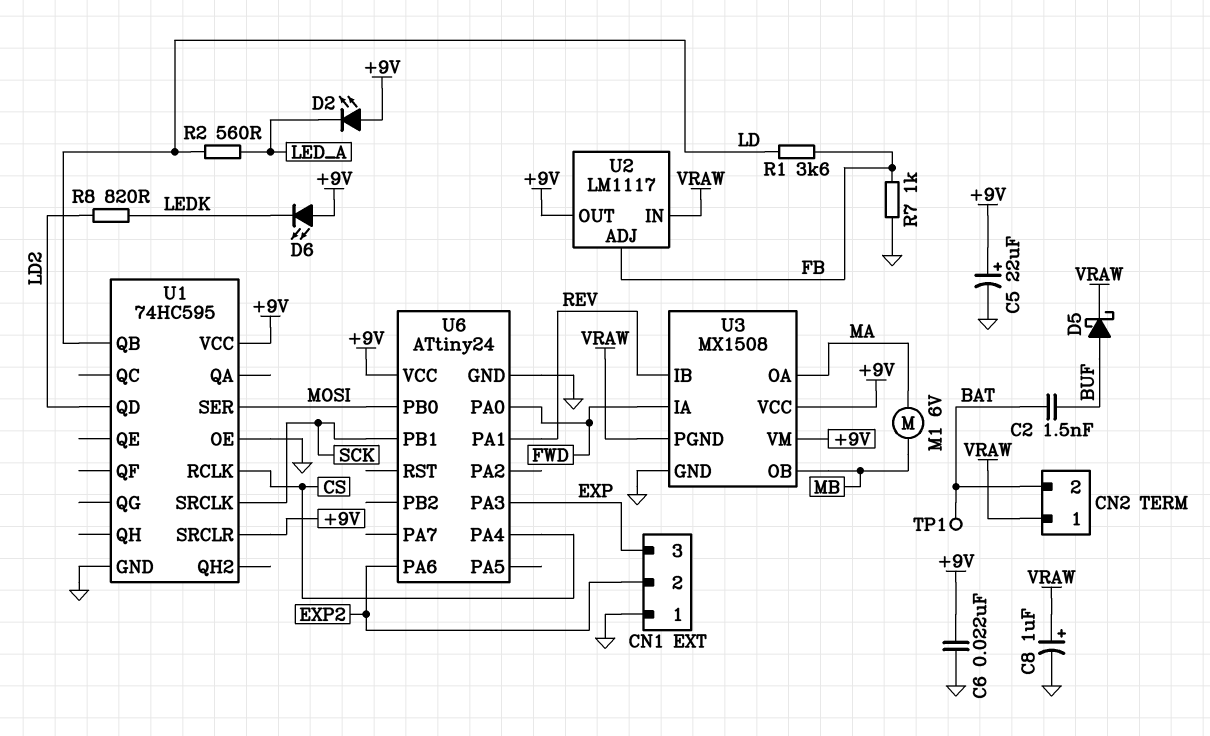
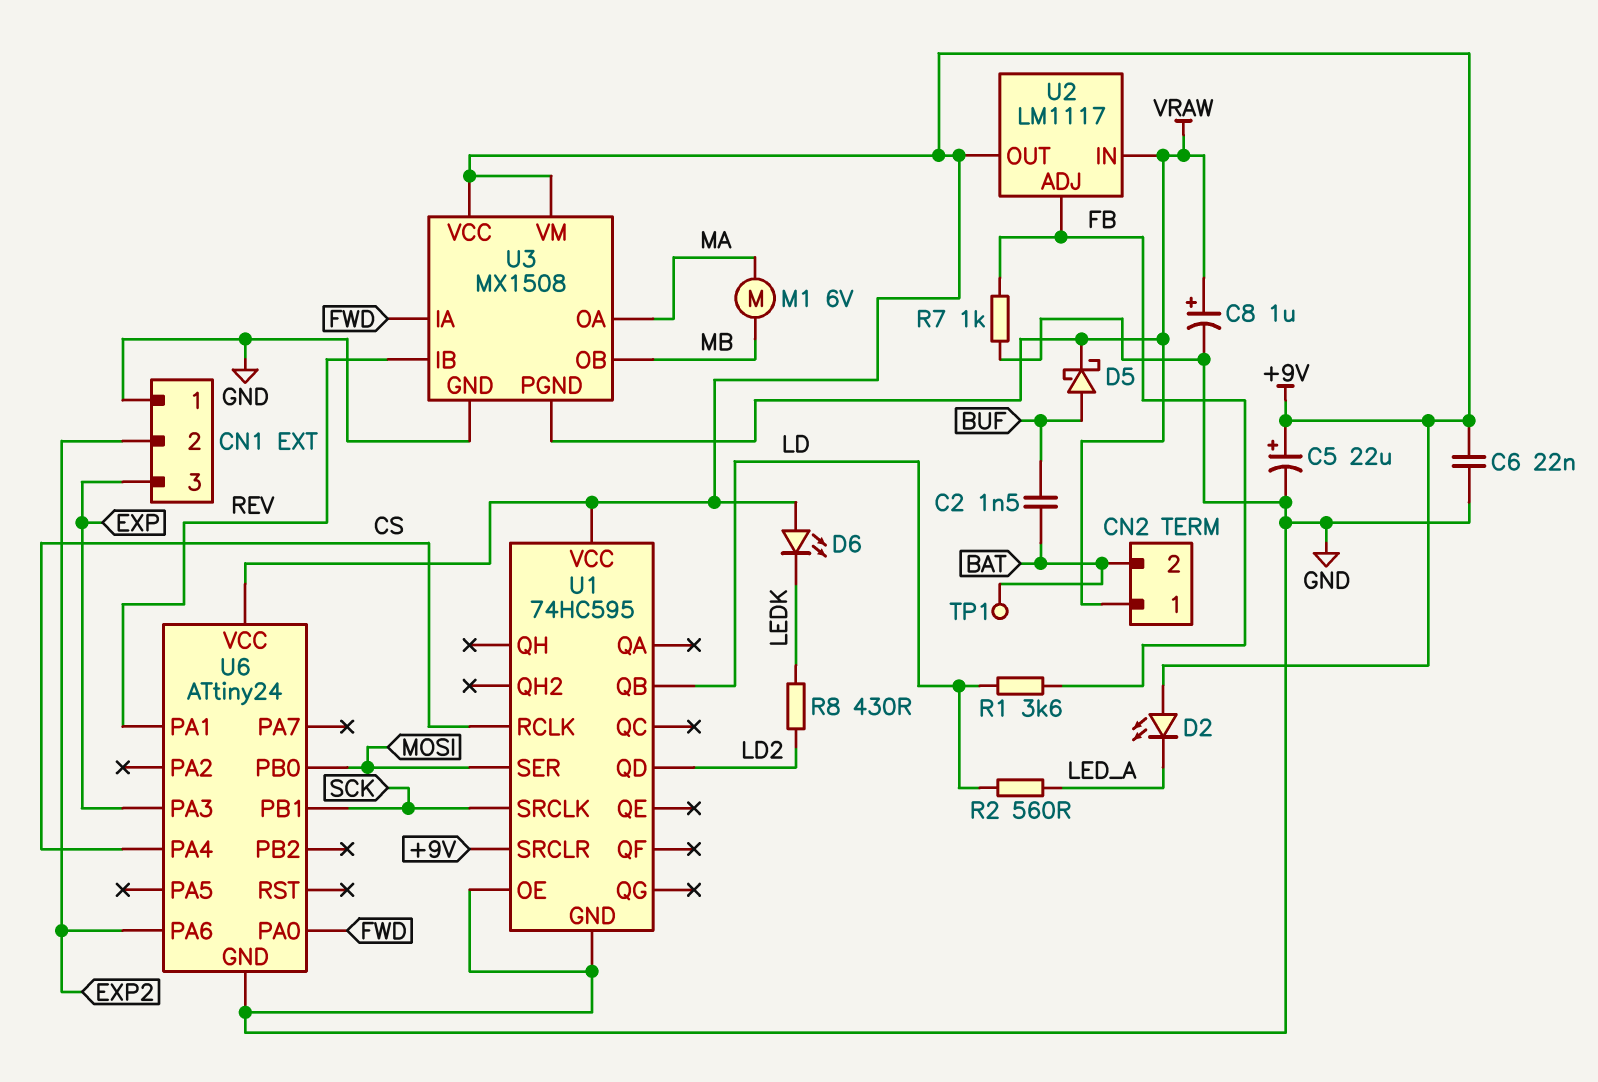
R8: 820 (LD2, LEDK) -> 430 (LD2, LEDK)

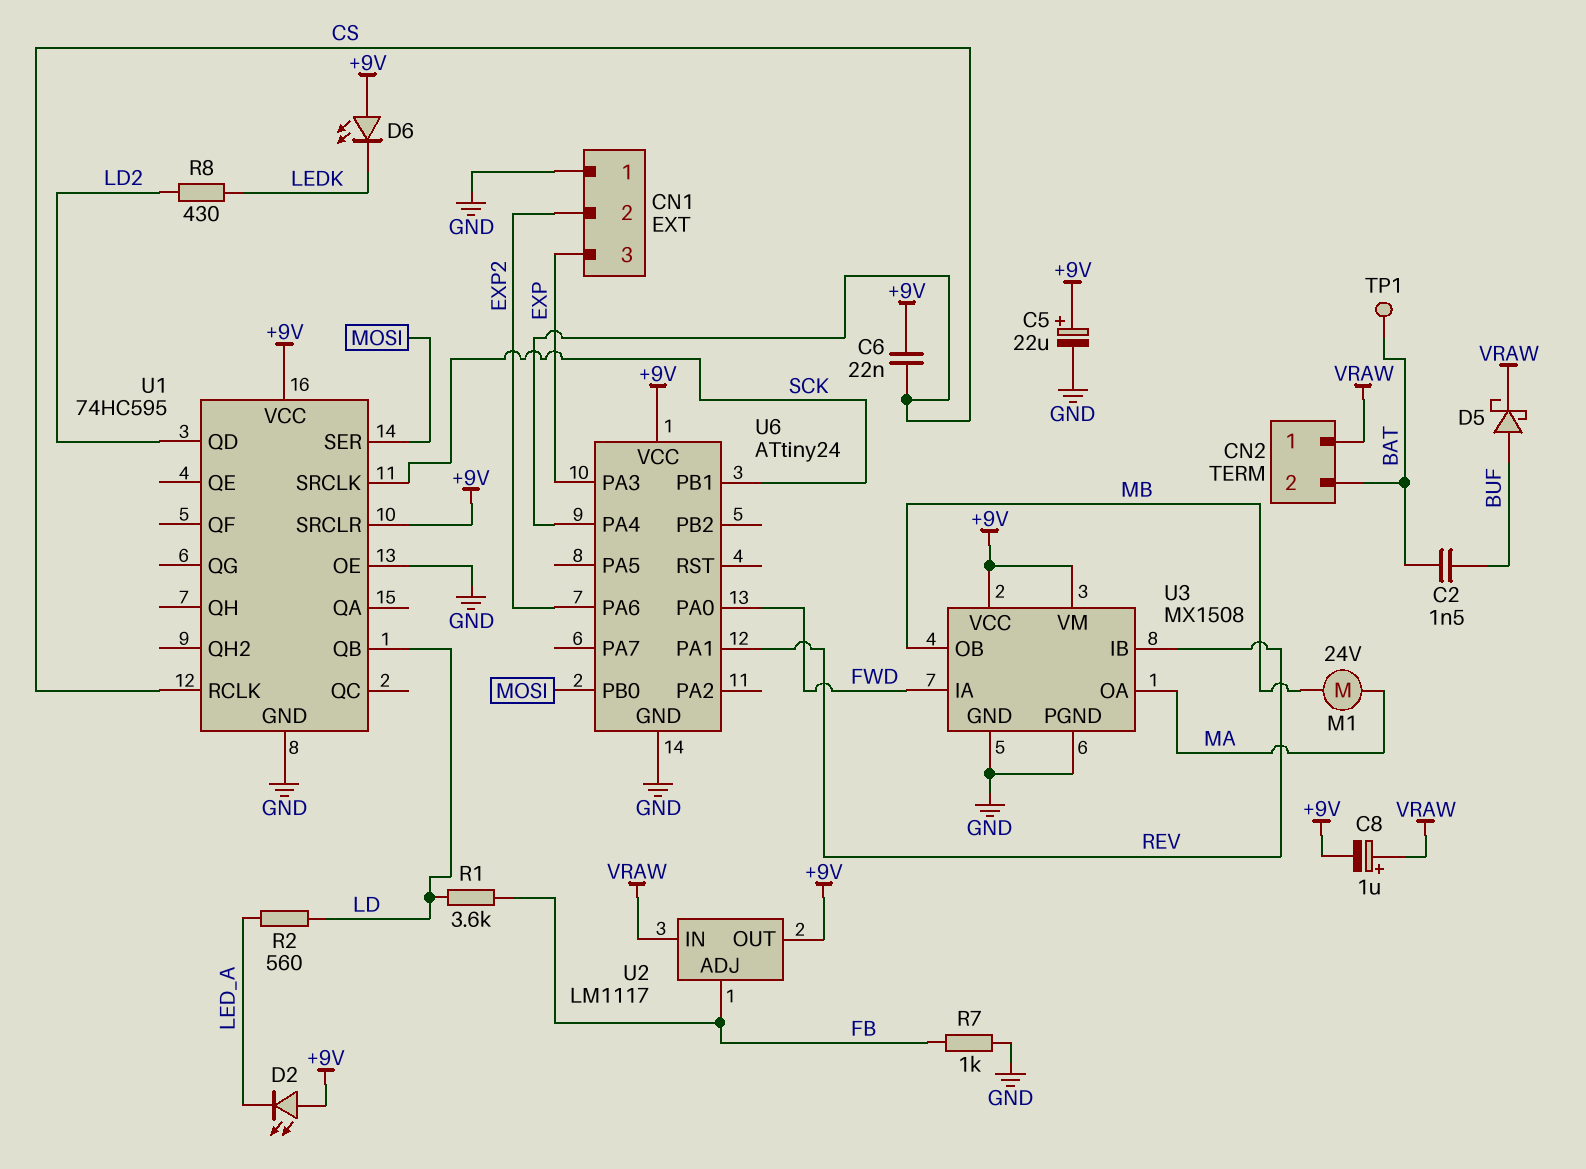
C6: 22nF (+9V, GND) -> 22nF (+9V, CS)
C8: 1uF (plus VRAW, minus GND) -> 1uF (plus VRAW, minus +9V)
M1: motor 6V (MA, MB) -> motor 24V (MA, MB)
U3 pin PGND: VRAW -> GND

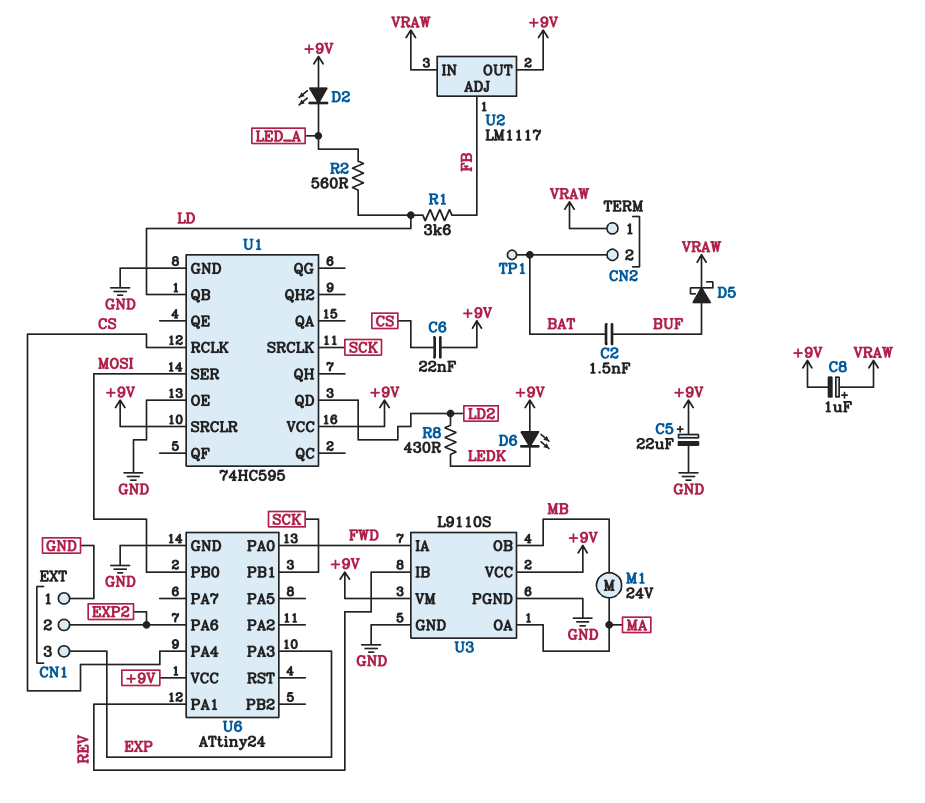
R7: 1k (FB, GND) -> none
U3: MX1508 -> L9110S

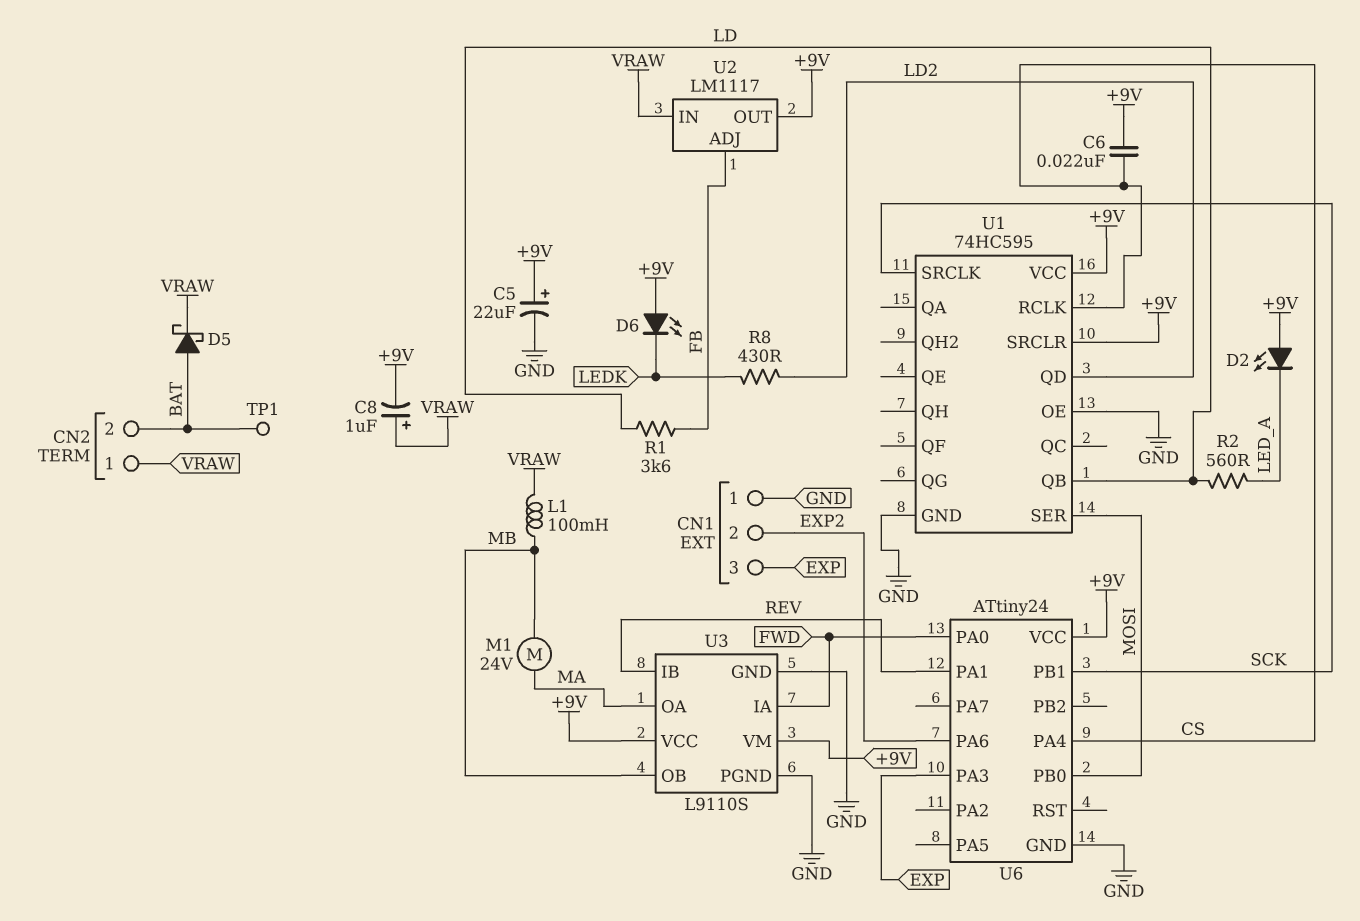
C2: 1.5nF (BAT, BUF) -> none
D5: schottky (A BUF, K VRAW) -> schottky (A BAT, K VRAW)
L1: none -> 100mH (MB, VRAW)

